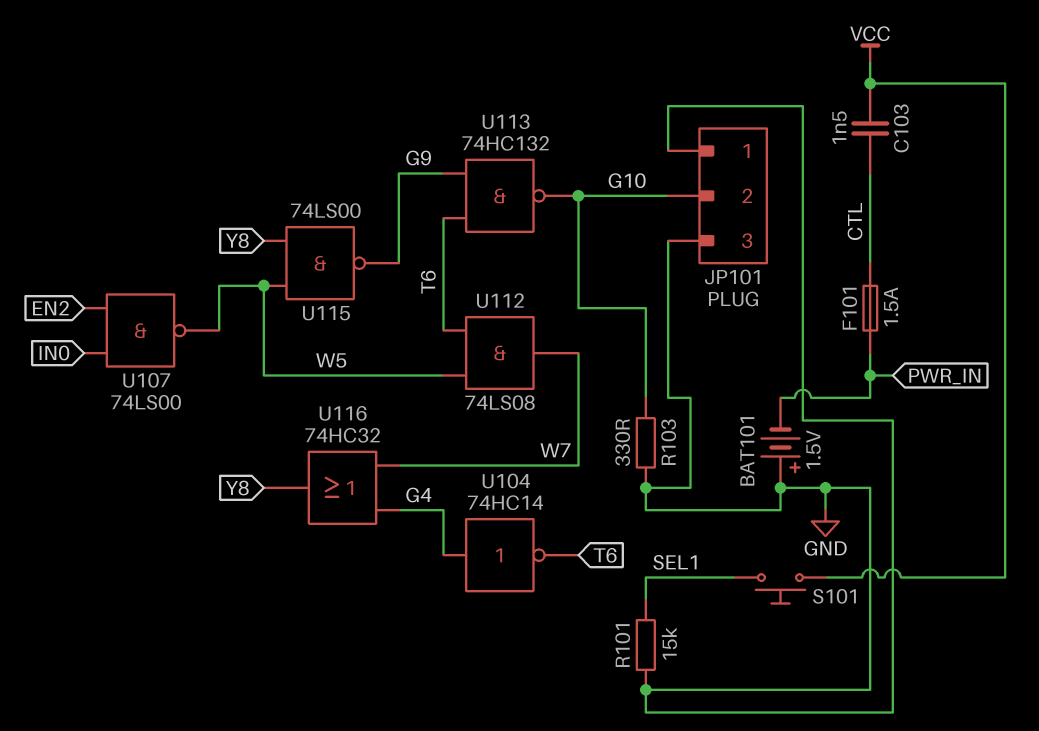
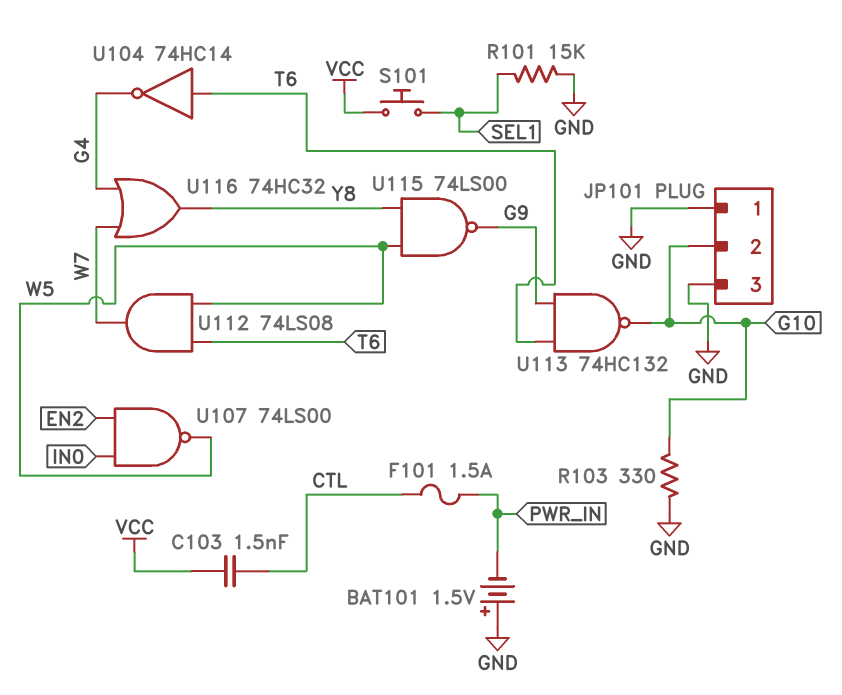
U104: NOT 74HC14 (in G4, out T6) -> NOT 74HC14 (in T6, out G4)

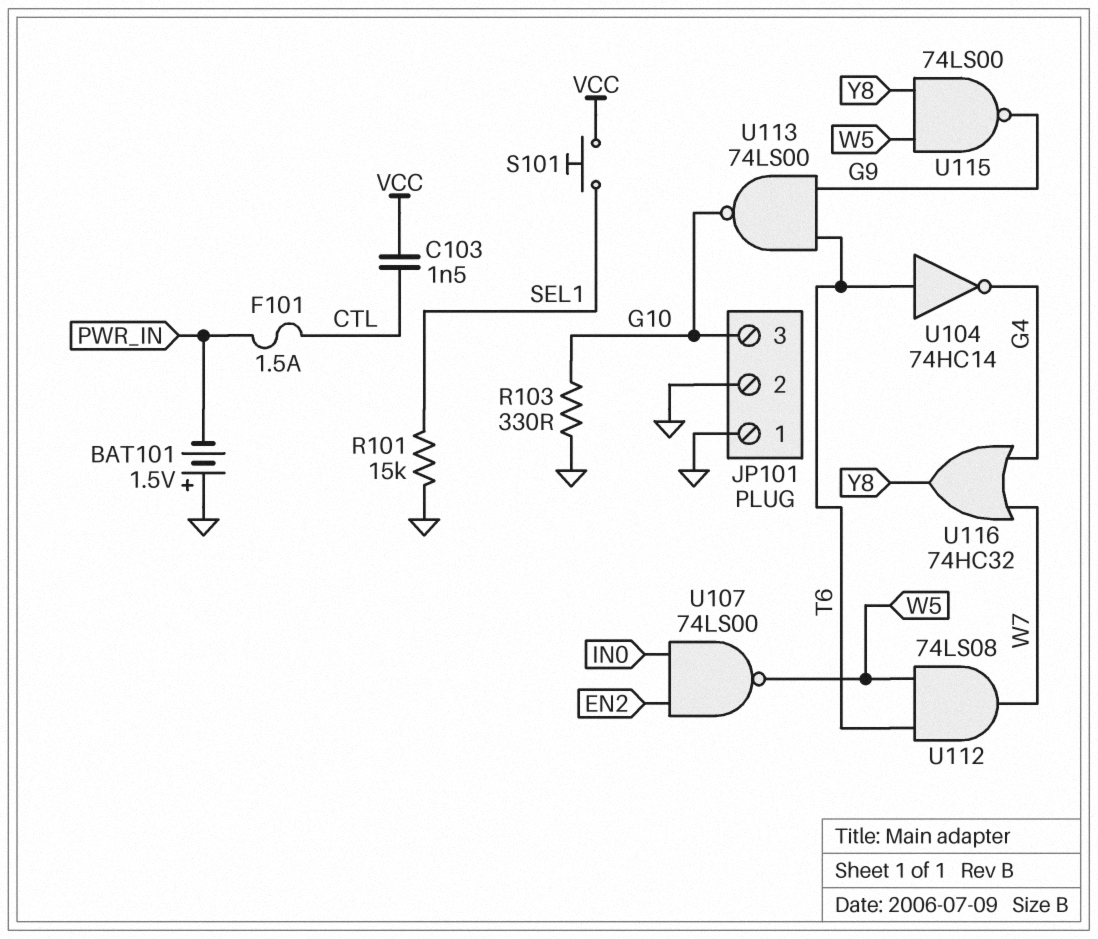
JP101 pin 2: G10 -> GND
JP101 pin 3: GND -> G10
U113: NAND 74HC132 (in G9, in T6, out G10) -> NAND 74LS00 (in G9, in T6, out G10)

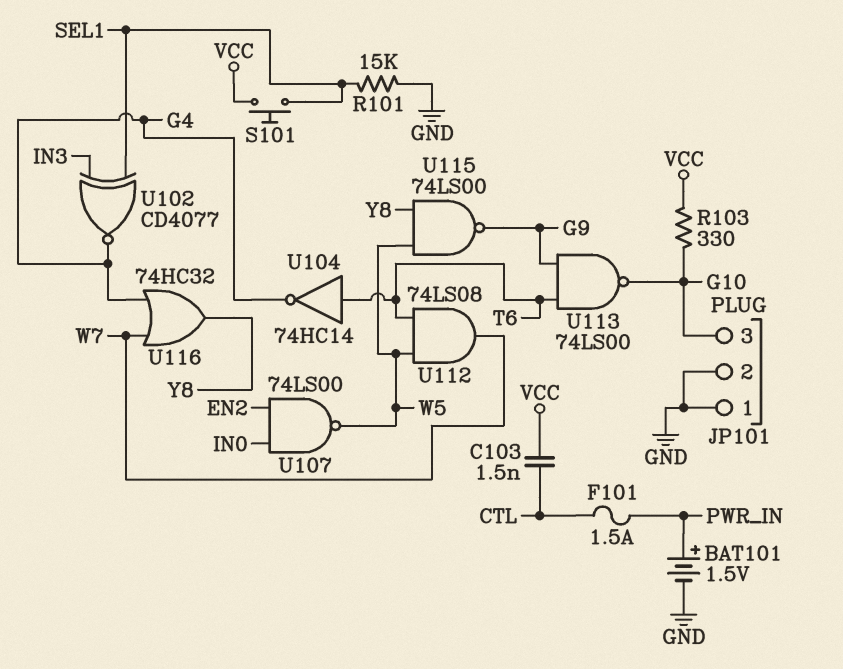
BAT101: 1.5V (plus GND, minus PWR_IN) -> 1.5V (plus PWR_IN, minus GND)
R103: 330 (G10, GND) -> 330 (G10, VCC)
U102: none -> XNOR CD4077 (in IN3, in SEL1, out G4)

